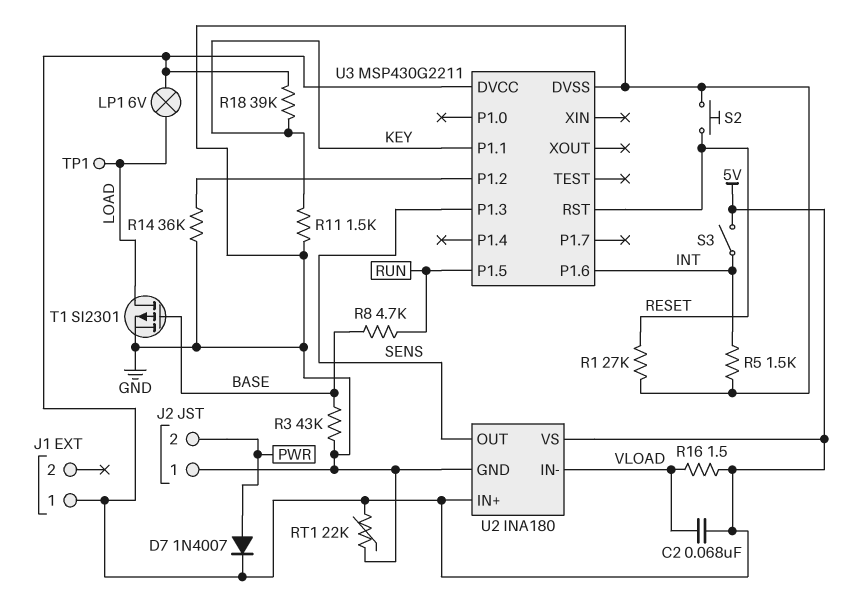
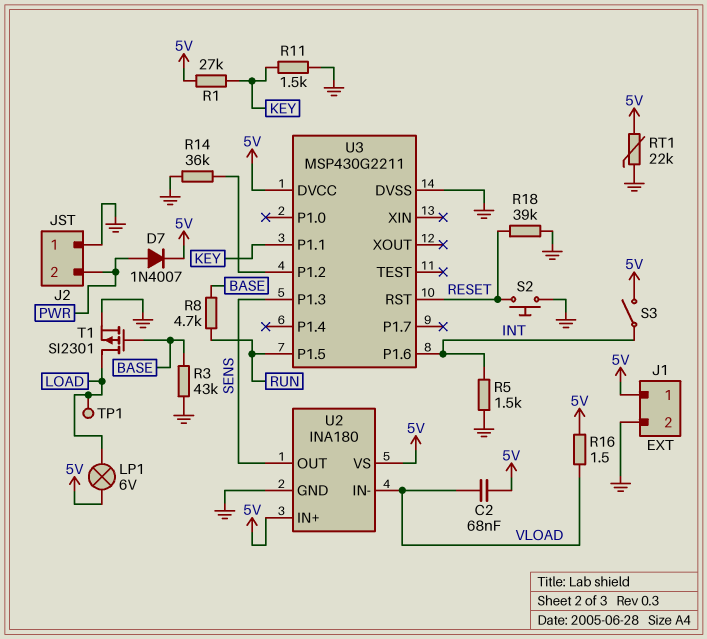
J1 pin 2: none -> GND
R1: 27k (GND, RESET) -> 27k (5V, KEY)
R18: 39k (5V, KEY) -> 39k (GND, RESET)

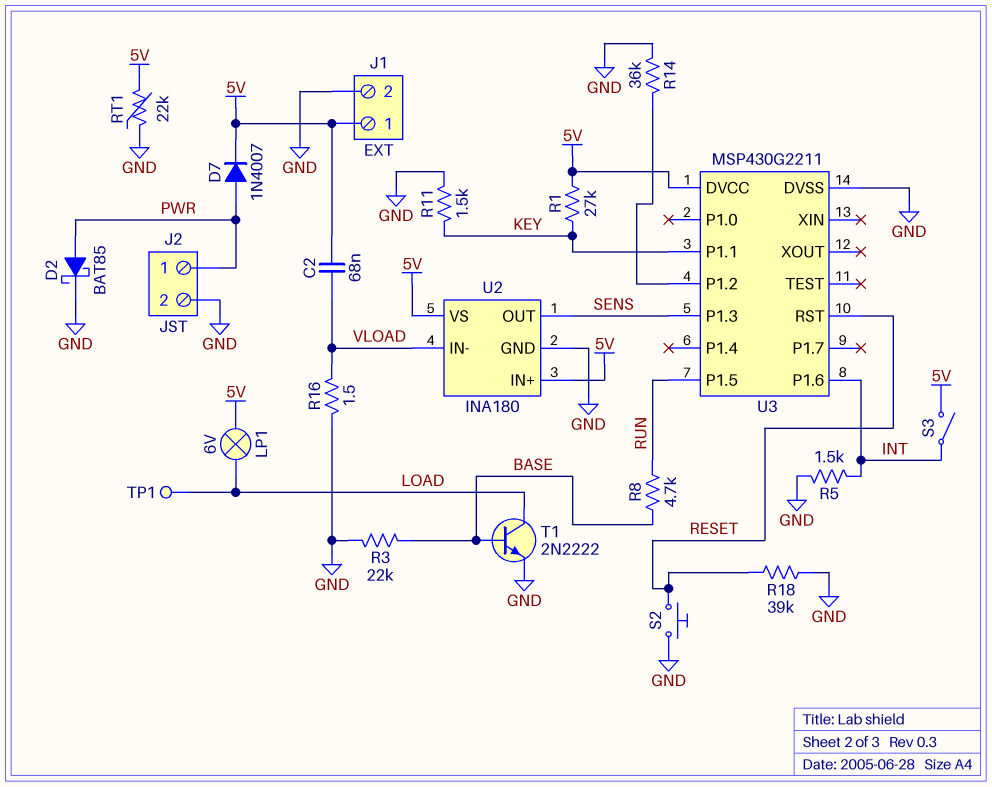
D2: none -> schottky BAT85 (A PWR, K GND)
J2 pin 1: GND -> PWR
J2 pin 2: PWR -> GND
R3: 43k (BASE, GND) -> 22k (BASE, GND)
R16: 1.5 (5V, VLOAD) -> 1.5 (GND, VLOAD)
T1: PMOS SI2301 (G BASE, D LOAD, S GND) -> NPN 2N2222 (B BASE, C LOAD, E GND)

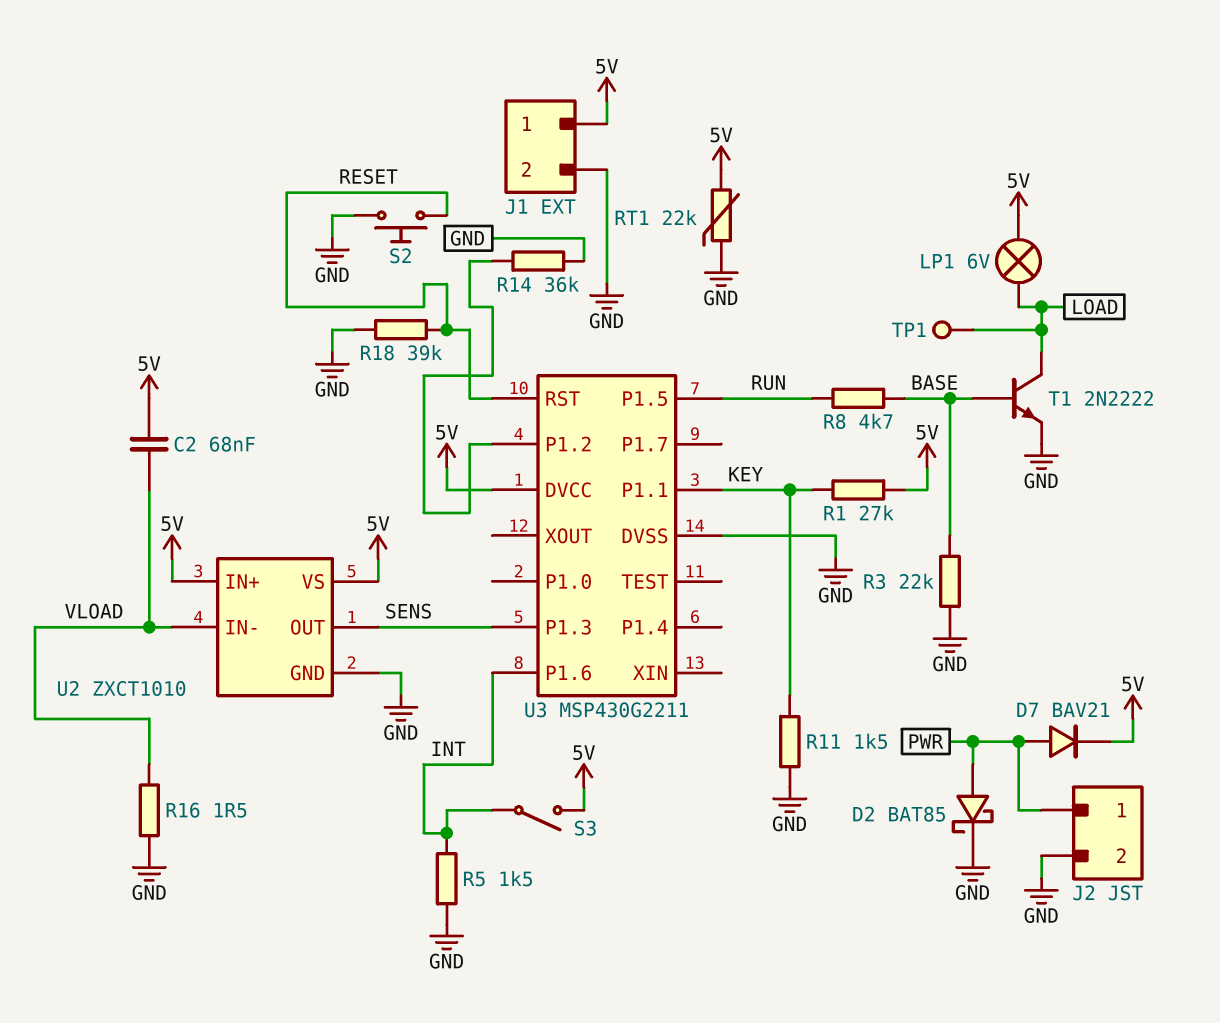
D7: diode 1N4007 (A PWR, K 5V) -> diode BAV21 (A PWR, K 5V)
U2: INA180 -> ZXCT1010

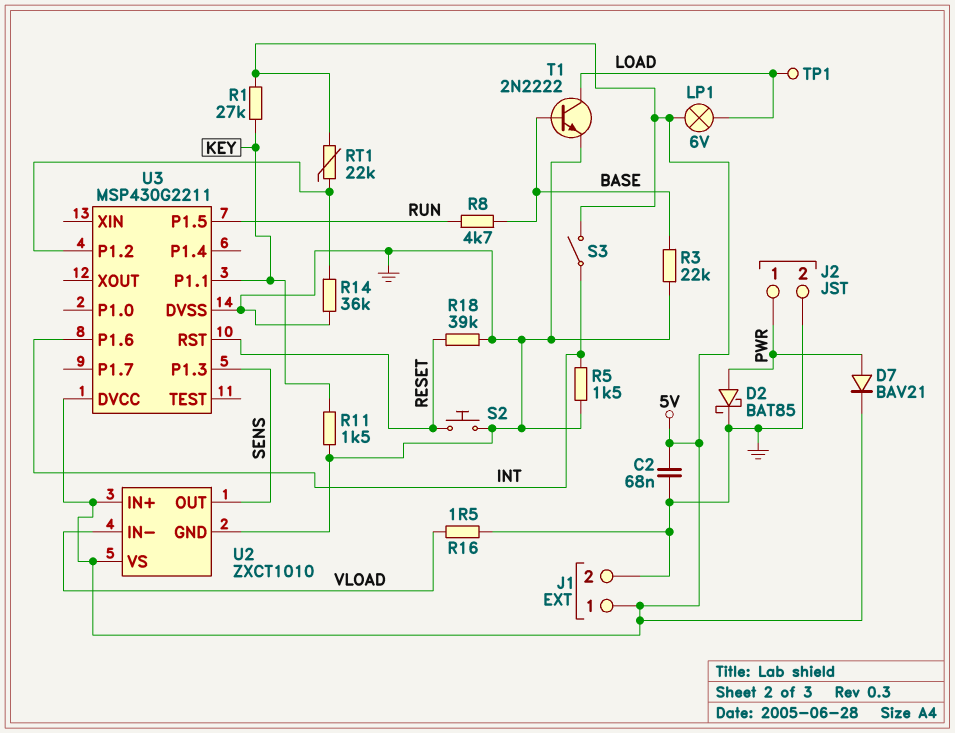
C2: 68nF (5V, VLOAD) -> 68nF (5V, GND)
RT1: 22k (5V, GND) -> 22k (5V, U3/P1.2)

